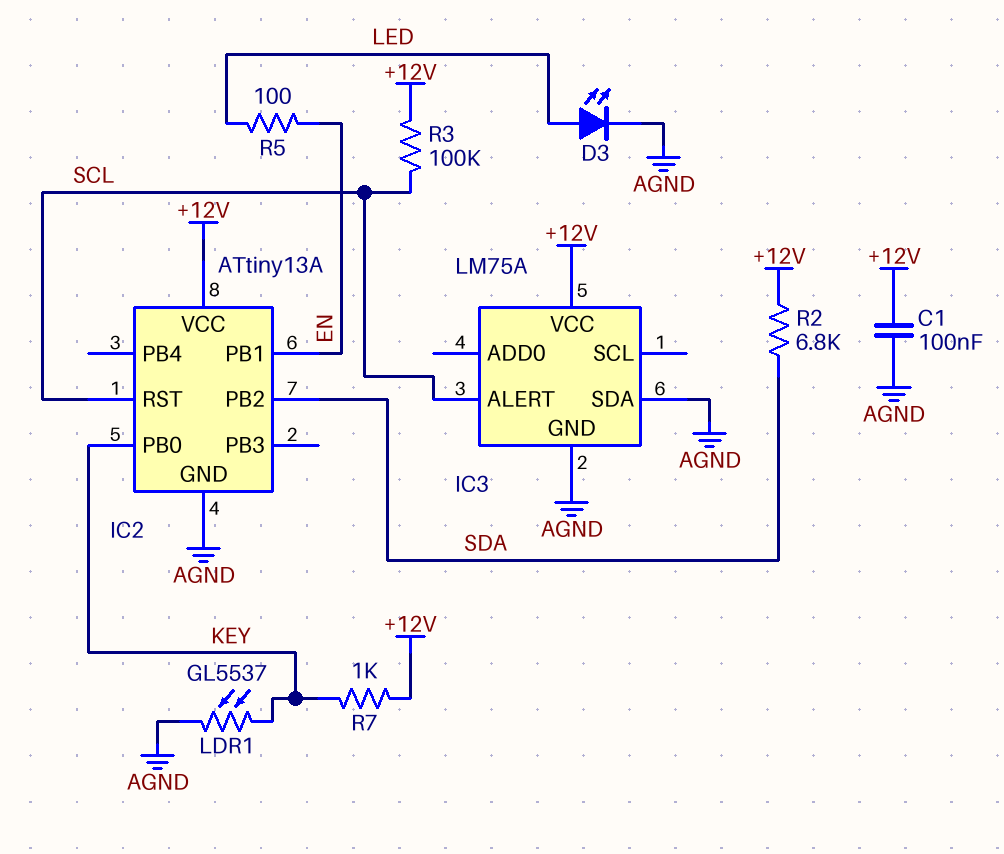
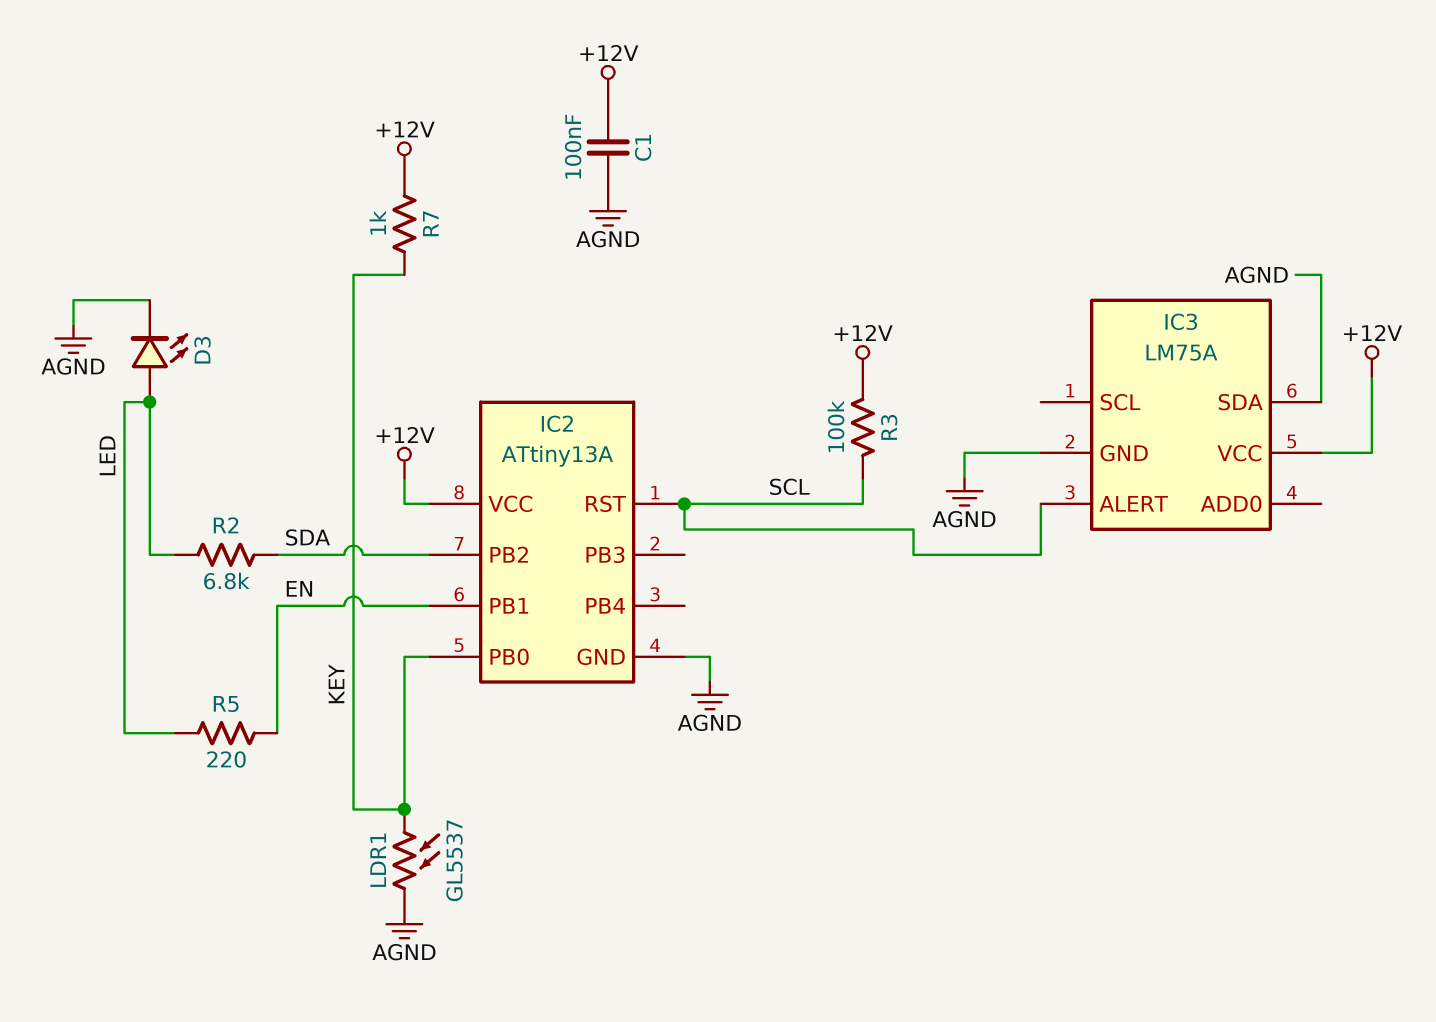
R2: 6.8k (+12V, SDA) -> 6.8k (LED, SDA)
R5: 100 (EN, LED) -> 220 (EN, LED)

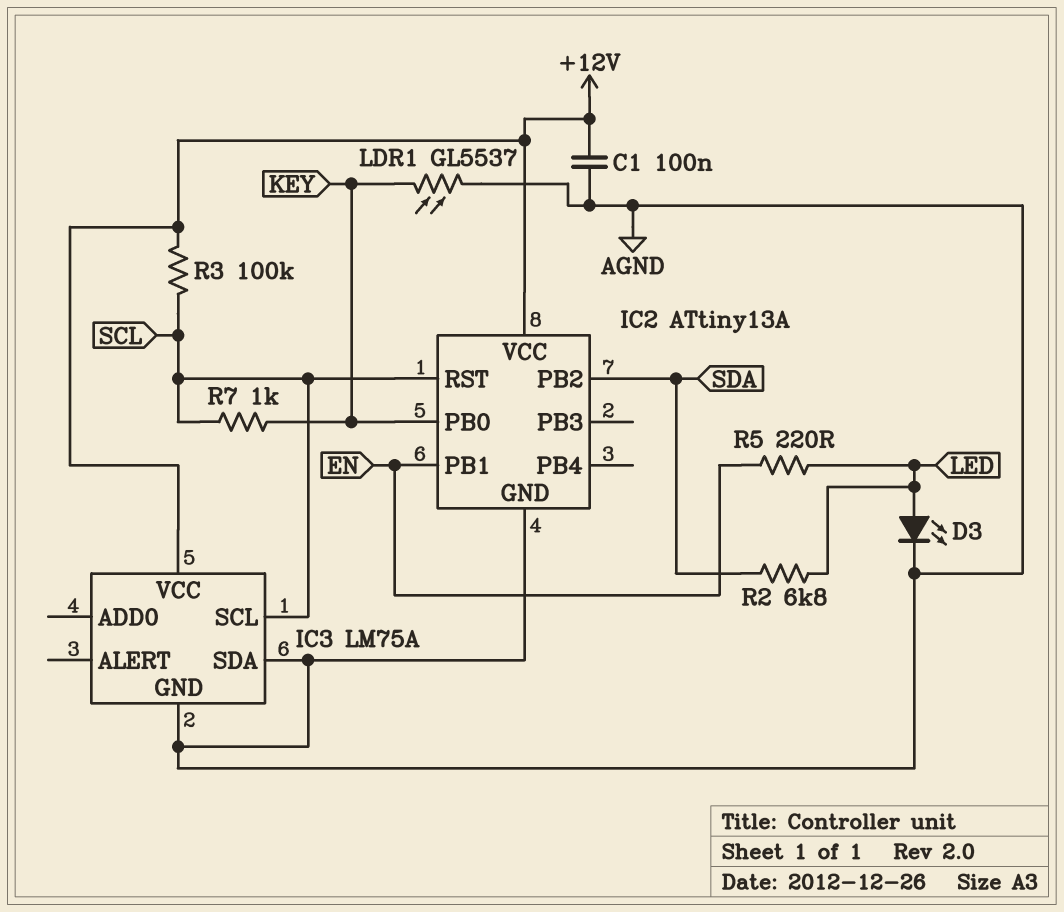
IC3 pin ALERT: SCL -> none
IC3 pin SCL: none -> SCL
R7: 1k (+12V, KEY) -> 1k (KEY, SCL)

